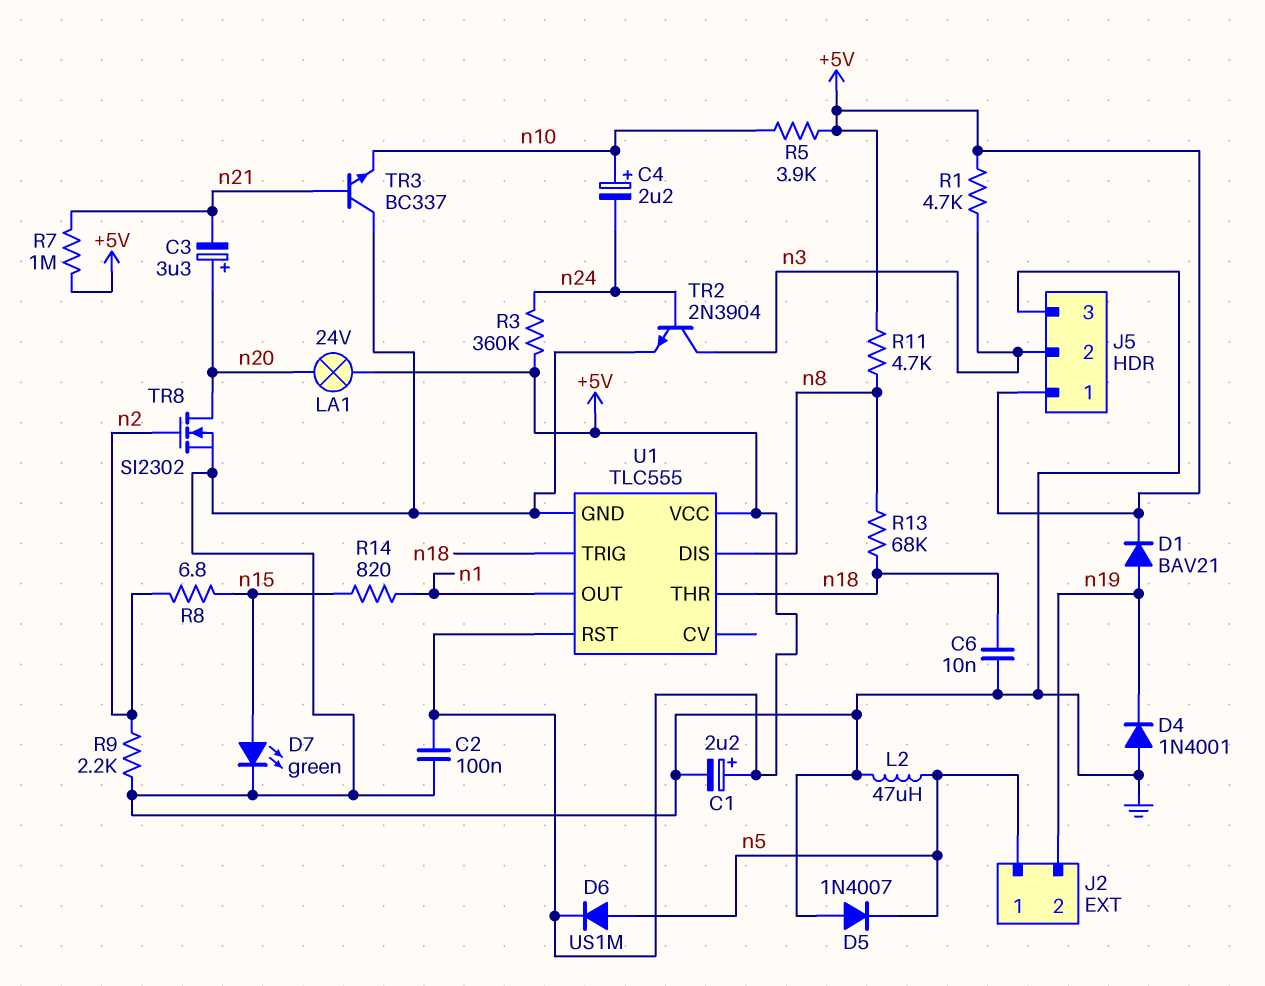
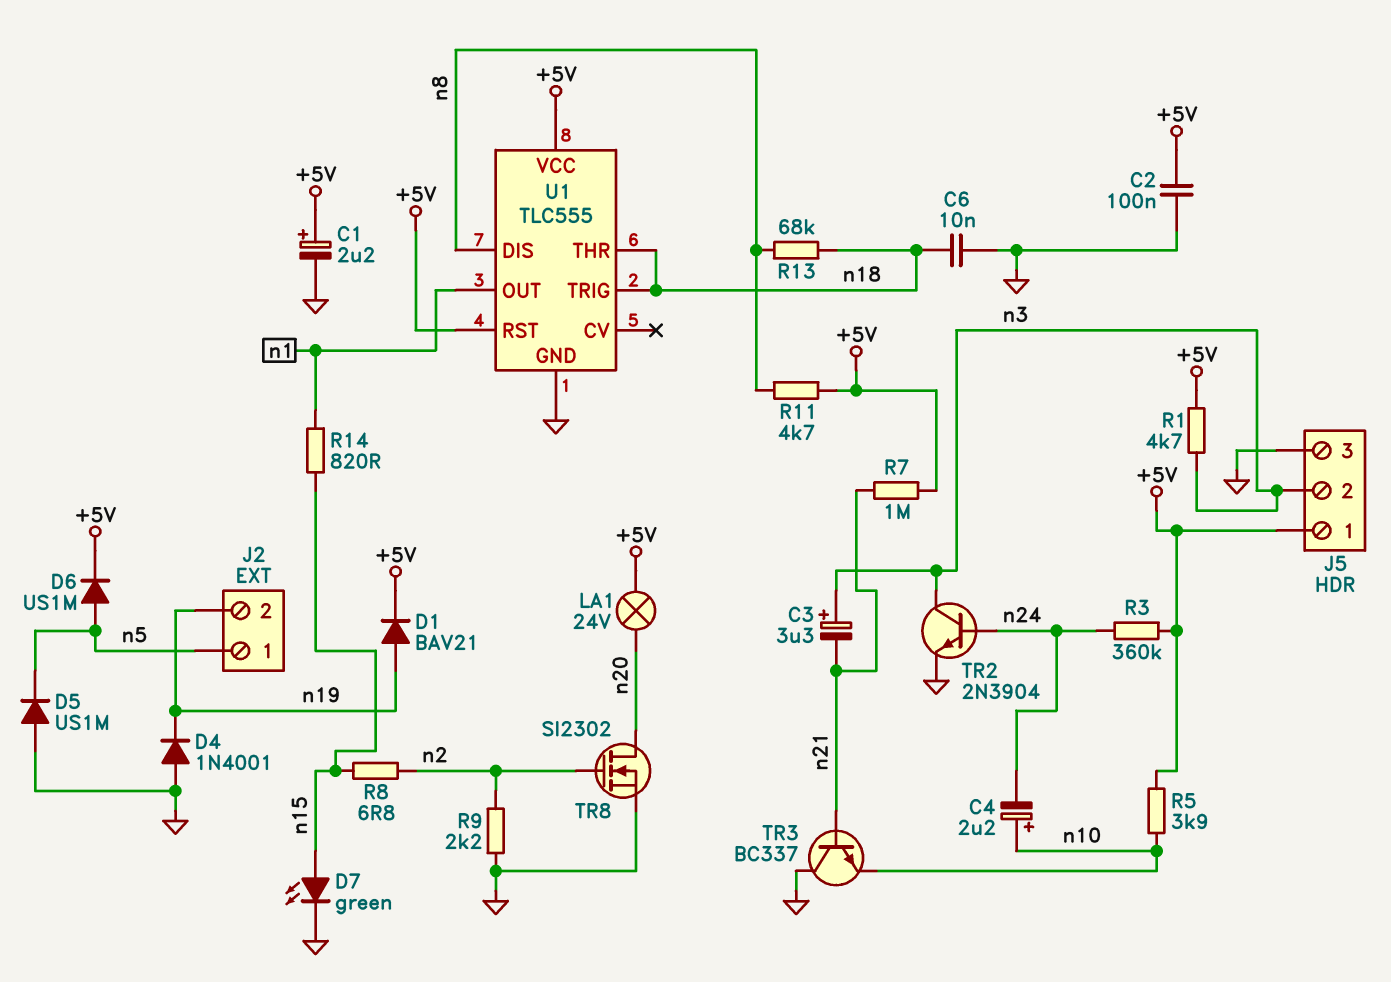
C3: 3.3uF (plus n20, minus n21) -> 3.3uF (plus n3, minus n21)
D5: diode 1N4007 (A GND, K n5) -> diode US1M (A GND, K n5)
L2: 47uH (GND, n5) -> none

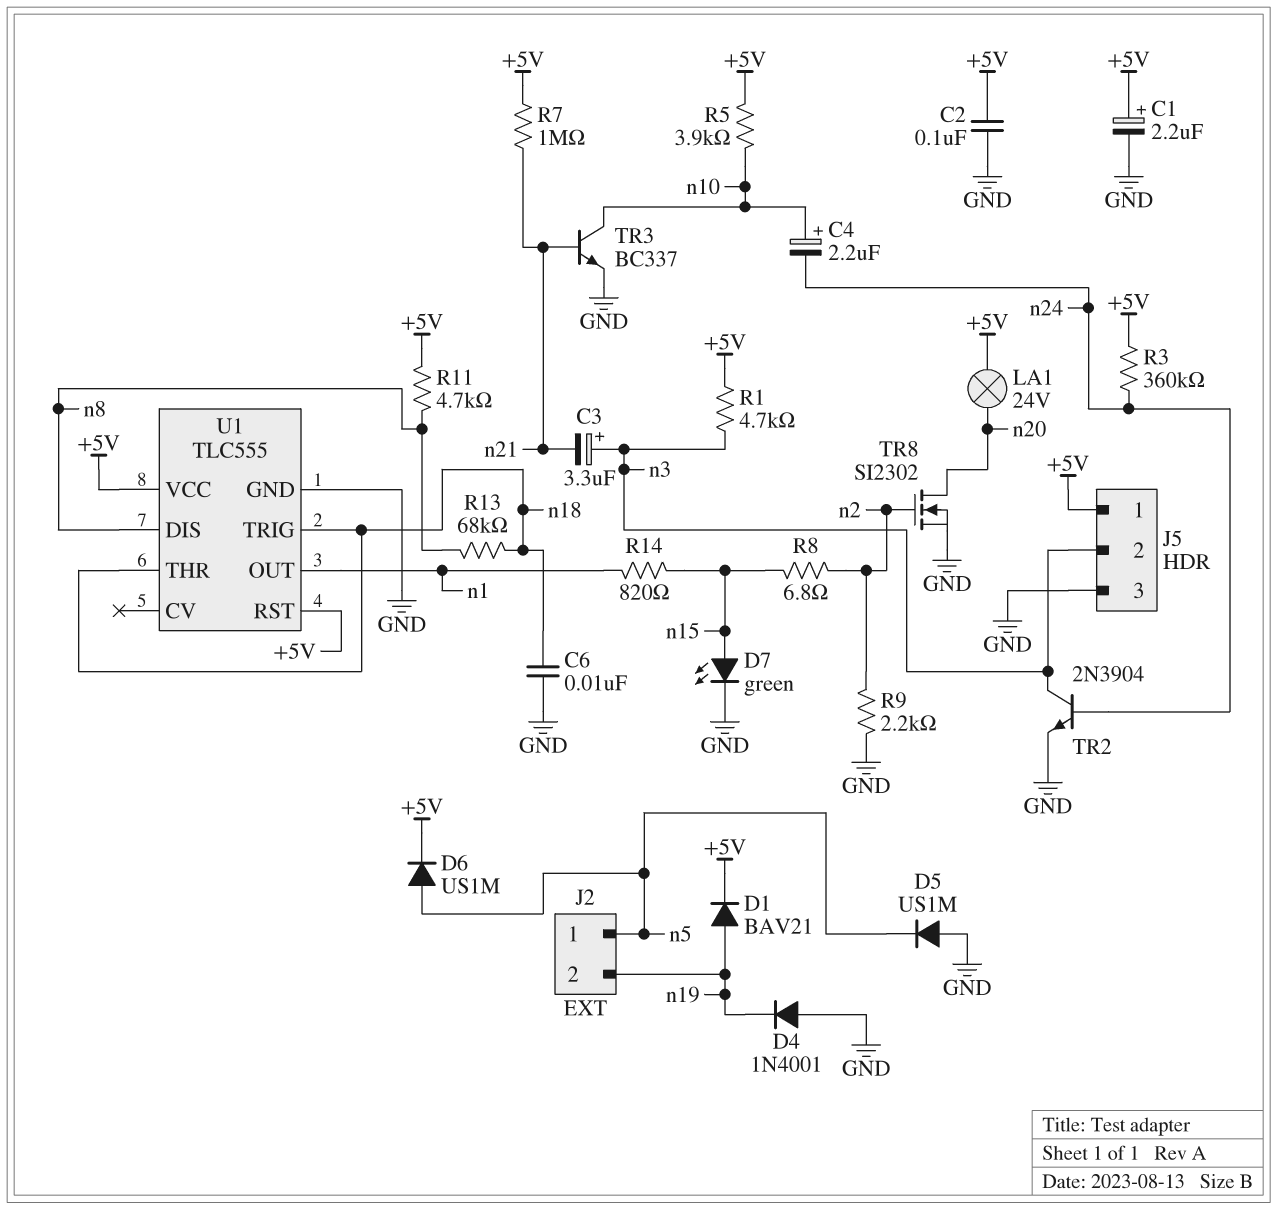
TR3: NPN BC337 (B n21, C GND, E n10) -> NPN BC337 (B n21, C n10, E GND)

